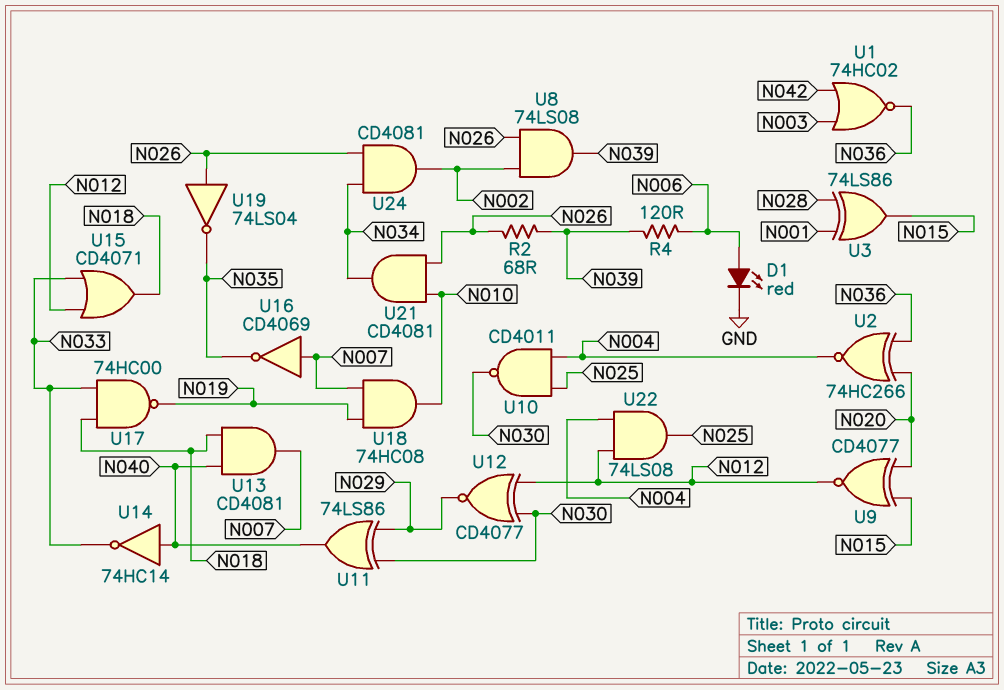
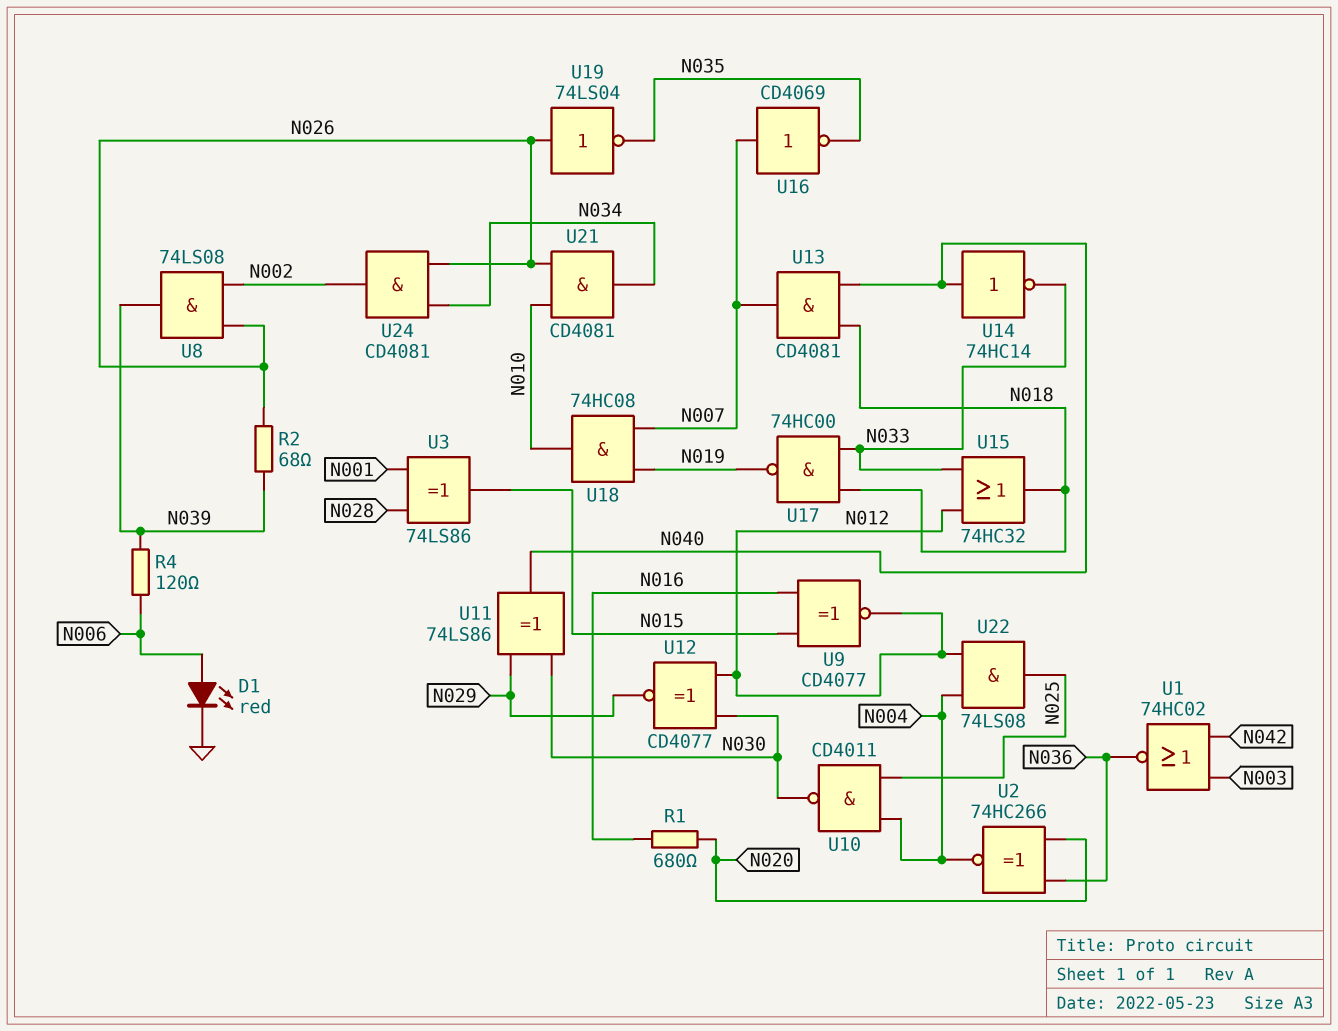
R1: none -> 680 (N016, N020)
U9: XNOR CD4077 (in N015, in N020, out N012) -> XNOR CD4077 (in N015, in N016, out N012)
U15: OR CD4071 (in N012, in N033, out N018) -> OR 74HC32 (in N012, in N033, out N018)

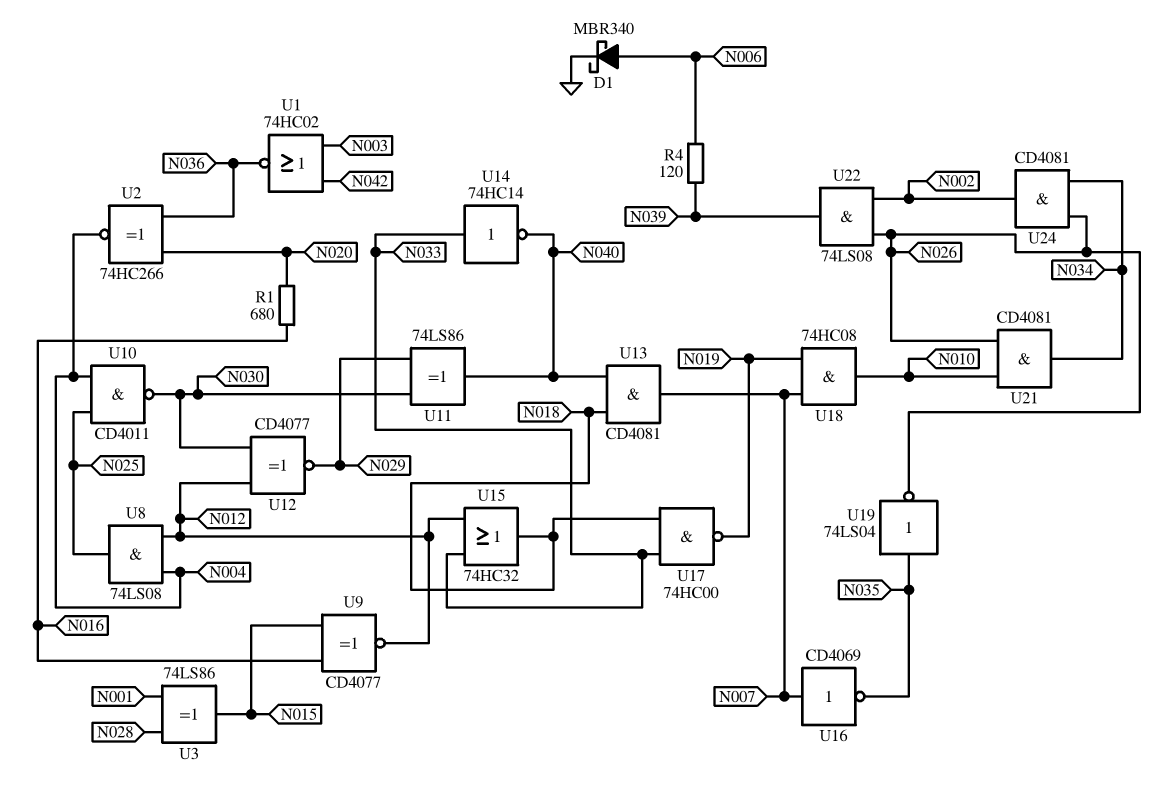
D1: LED red (A N006, K GND) -> schottky MBR340 (A N006, K GND)
R2: 68 (N026, N039) -> none
U8: AND 74LS08 (in N002, in N026, out N039) -> AND 74LS08 (in N004, in N012, out N025)
U14: NOT 74HC14 (in N040, out N033) -> NOT 74HC14 (in N033, out N040)
U19: NOT 74LS04 (in N026, out N035) -> NOT 74LS04 (in N035, out N026)
U22: AND 74LS08 (in N004, in N012, out N025) -> AND 74LS08 (in N002, in N026, out N039)

